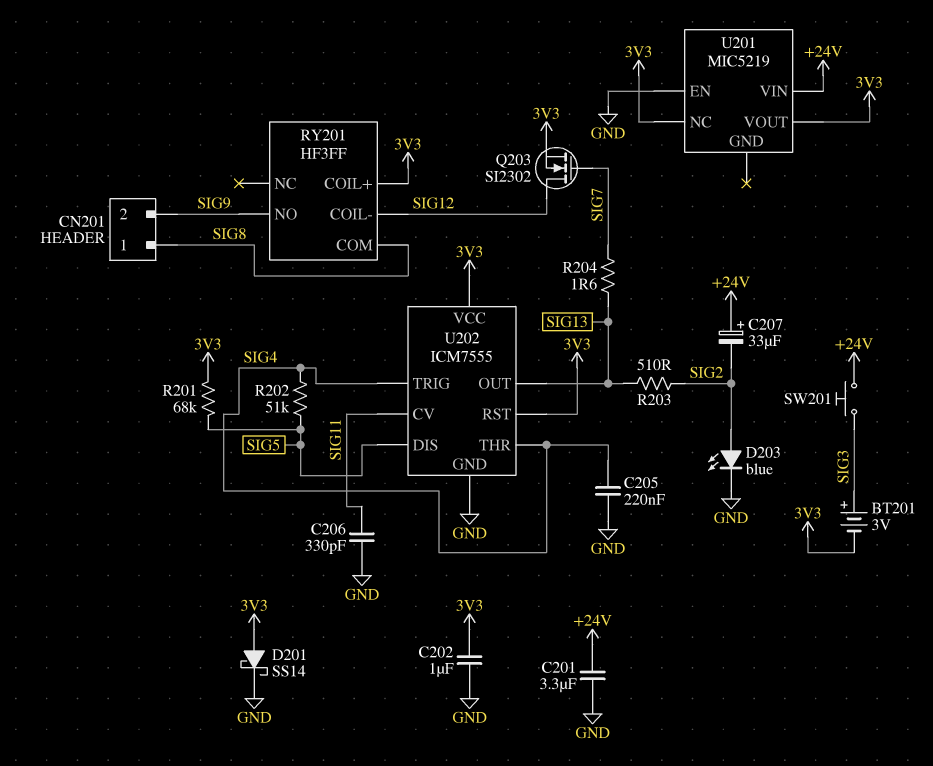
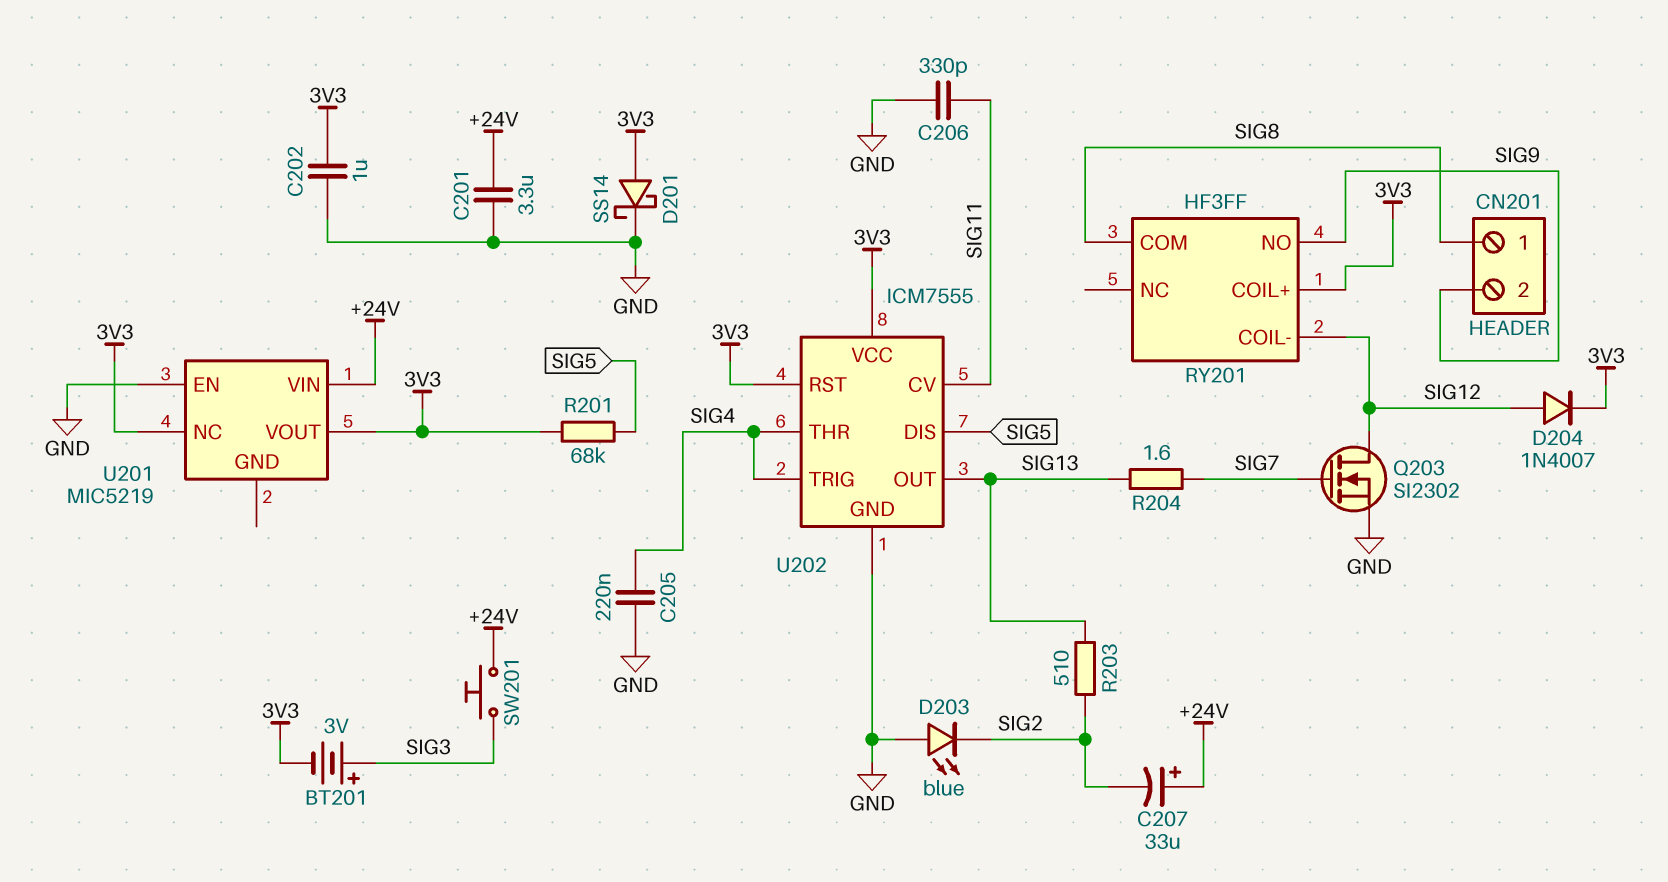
D203: LED blue (A SIG2, K GND) -> LED blue (A GND, K SIG2)
D204: none -> diode 1N4007 (A SIG12, K 3V3)
Q203: NMOS SI2302 (G SIG7, D SIG12, S 3V3) -> NMOS SI2302 (G SIG7, D SIG12, S GND)
R202: 51k (SIG4, SIG5) -> none

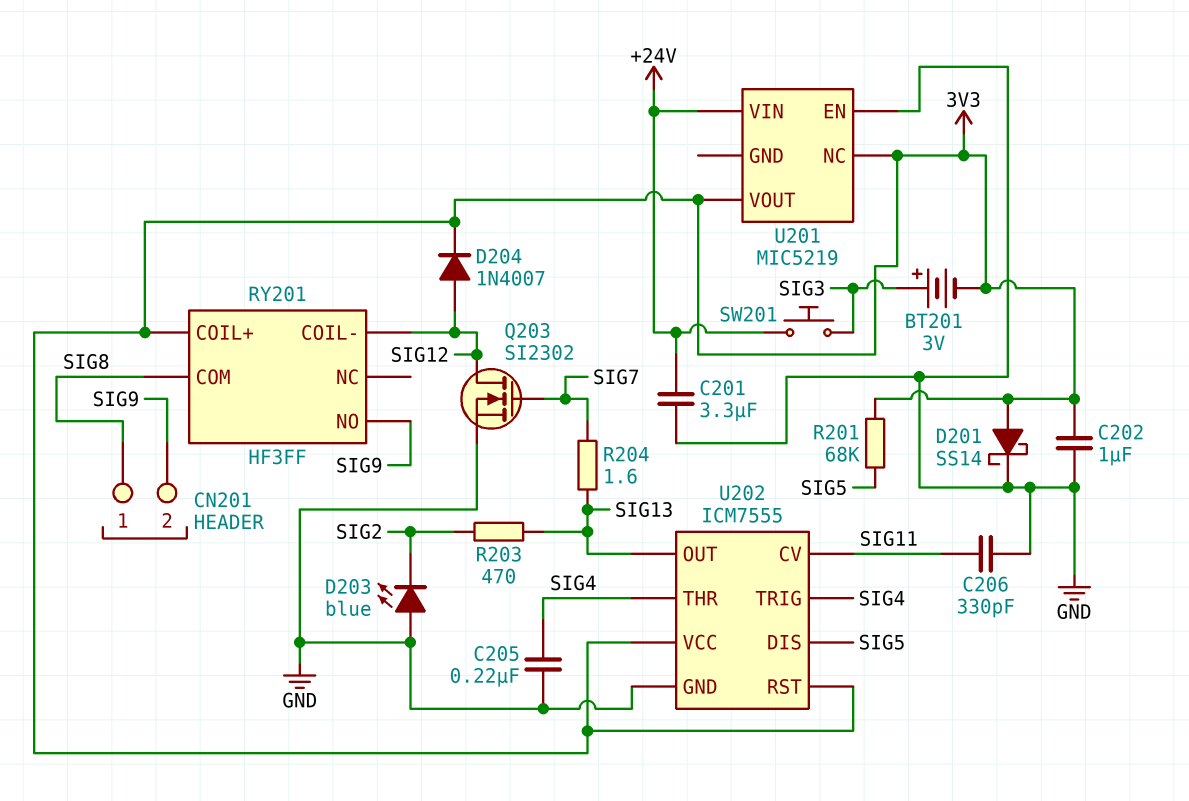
C207: 33uF (plus +24V, minus SIG2) -> none
R203: 510 (SIG2, SIG13) -> 470 (SIG2, SIG13)

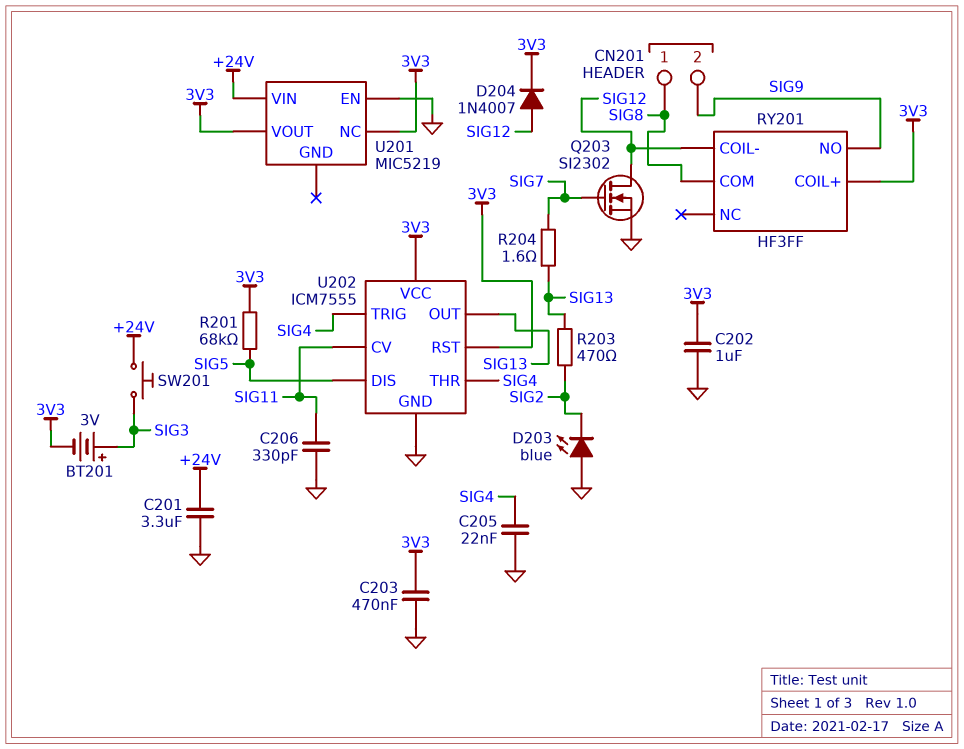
C203: none -> 470nF (3V3, GND)
C205: 220nF (GND, SIG4) -> 22nF (GND, SIG4)
D201: schottky SS14 (A 3V3, K GND) -> none

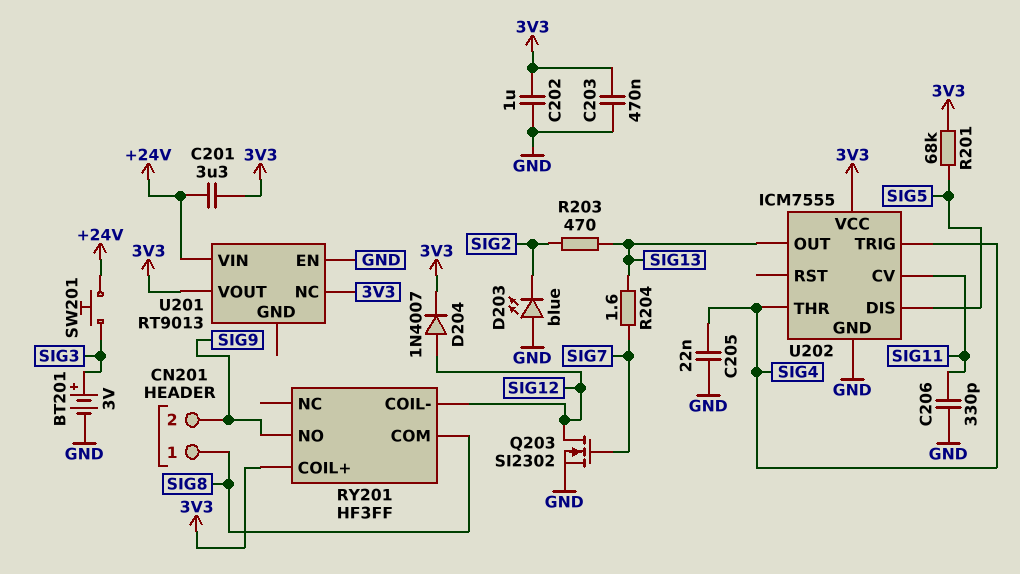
BT201: 3V (plus SIG3, minus 3V3) -> 3V (plus SIG3, minus GND)
C201: 3.3uF (+24V, GND) -> 3.3uF (+24V, 3V3)
U201: MIC5219 -> RT9013
U202 pin RST: 3V3 -> none

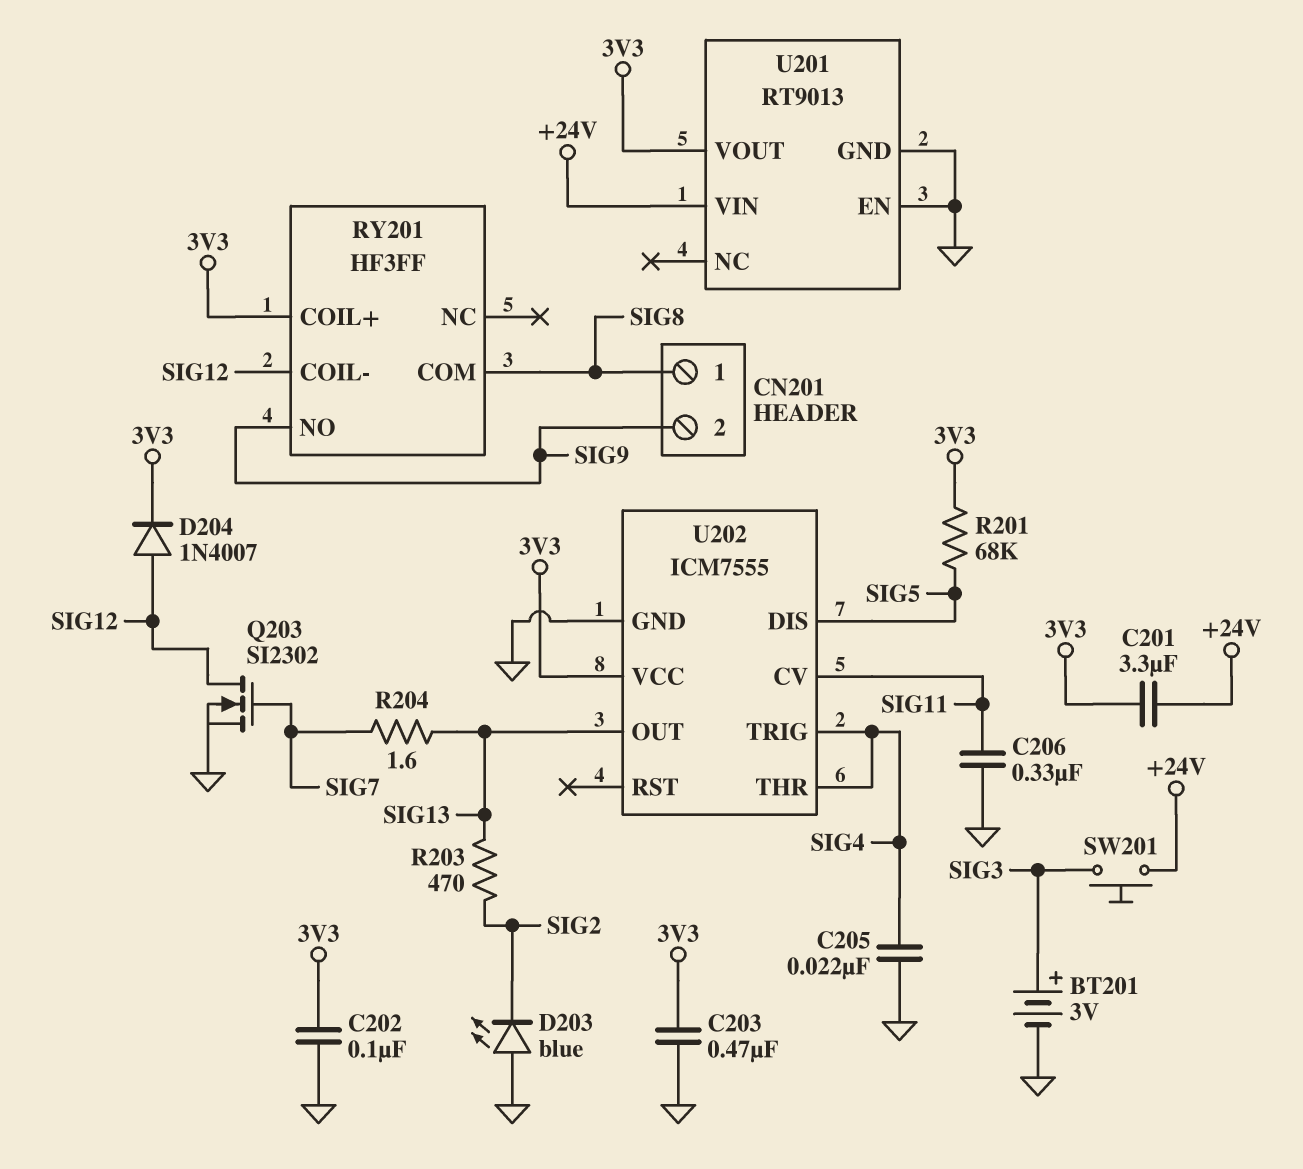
C202: 1uF (3V3, GND) -> 100nF (3V3, GND)
C206: 330pF (GND, SIG11) -> 330nF (GND, SIG11)
U201 pin GND: none -> GND
U201 pin NC: 3V3 -> none

